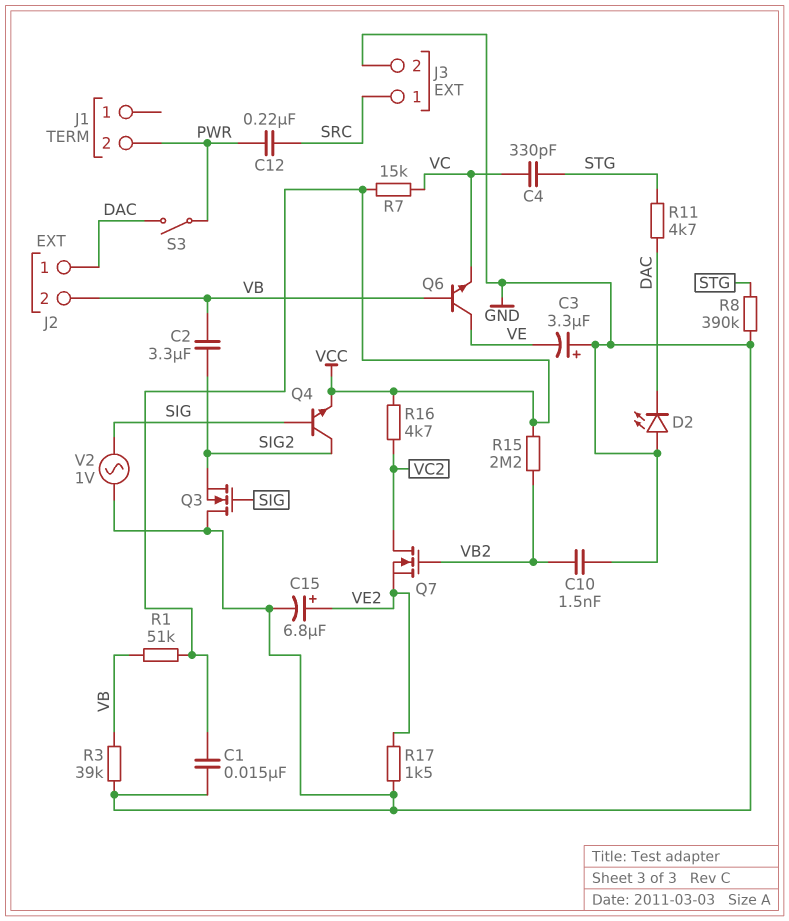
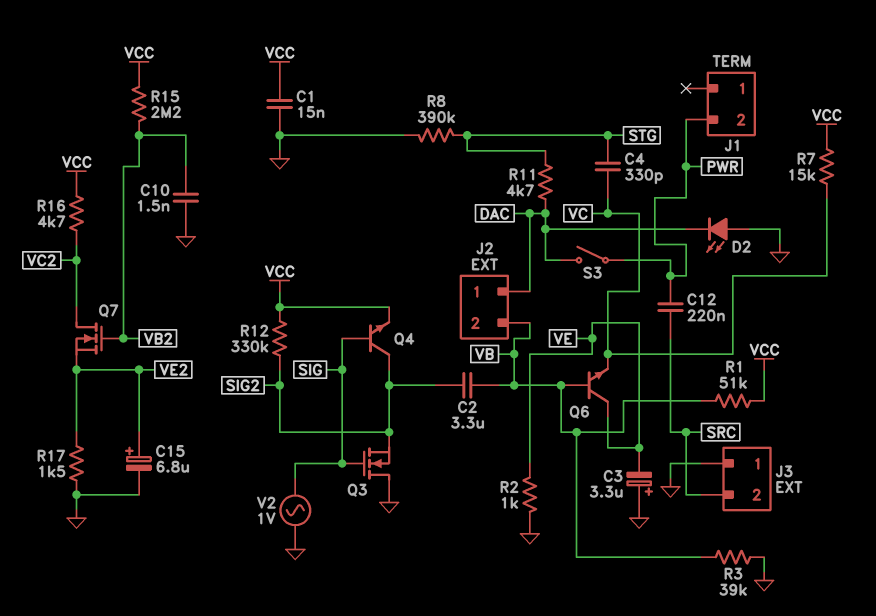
J3 pin 1: SRC -> GND
J3 pin 2: GND -> SRC
R2: none -> 1k (GND, VE)
R12: none -> 330k (SIG2, VCC)

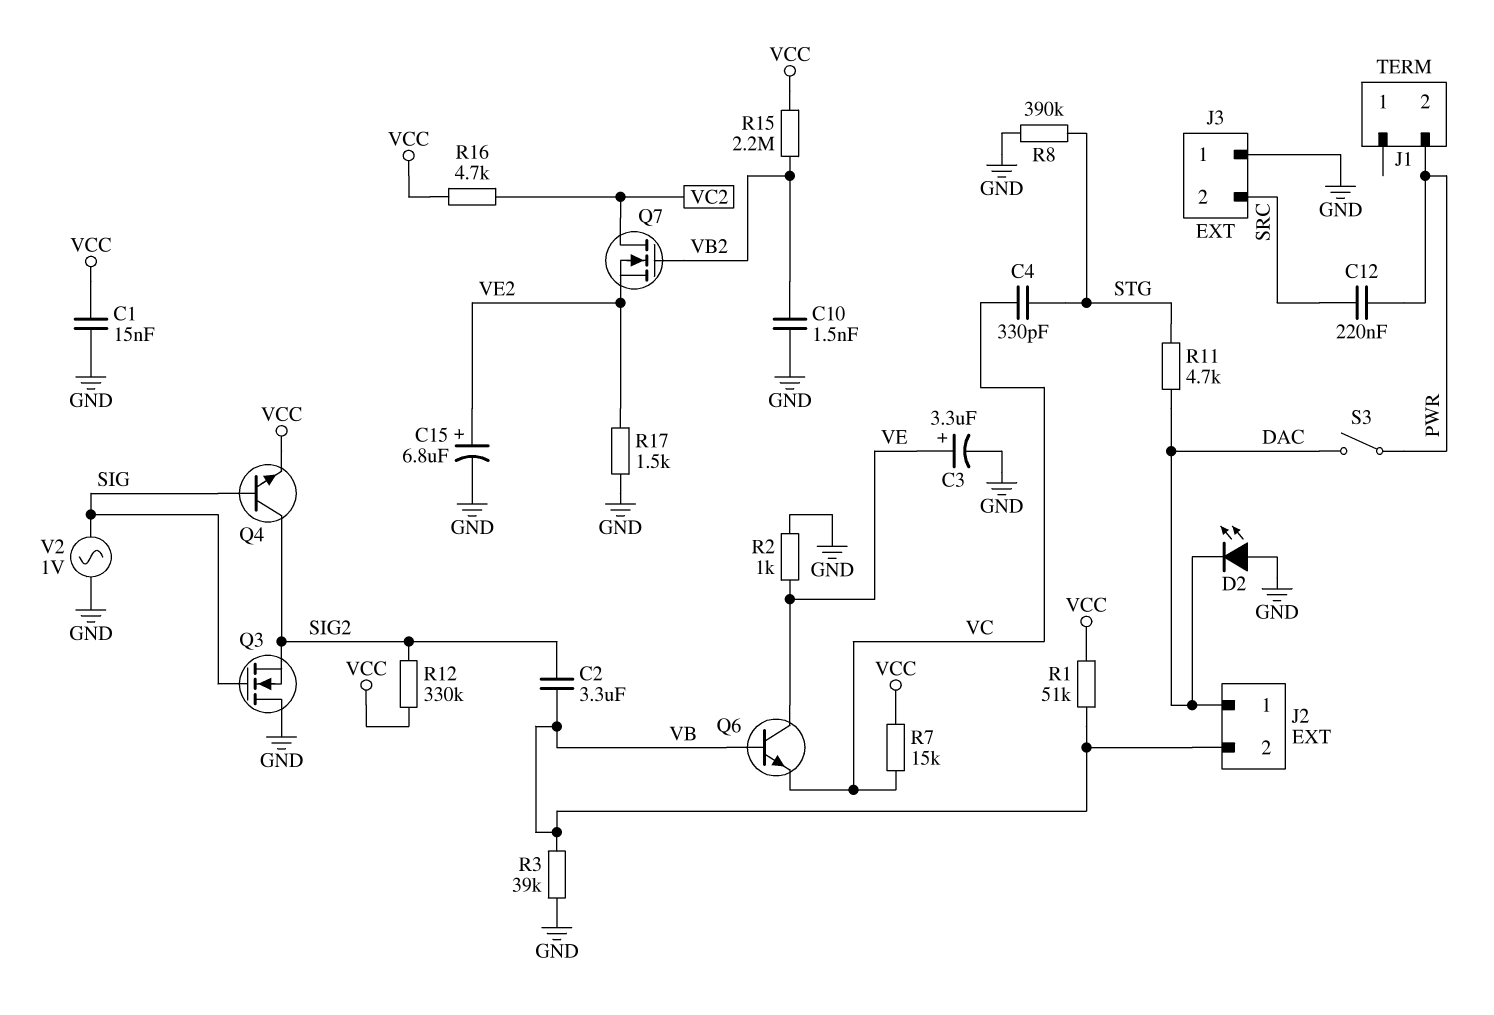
C3: 3.3uF (plus GND, minus VE) -> 3.3uF (plus VE, minus GND)

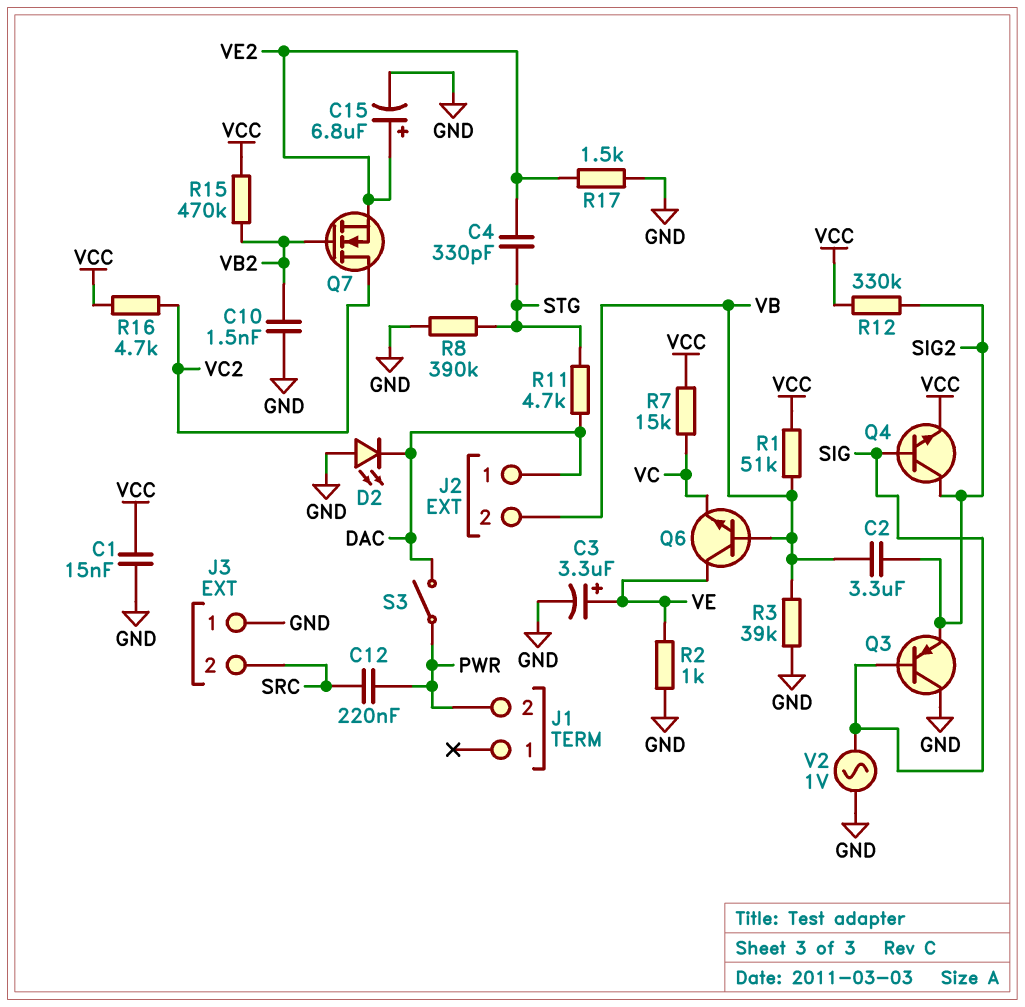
C4: 330pF (STG, VC) -> 330pF (STG, VE2)
Q3: NMOS (G SIG, D GND, S SIG2) -> PNP (B SIG, C GND, E SIG2)
R15: 2.2M (VB2, VCC) -> 470k (VB2, VCC)

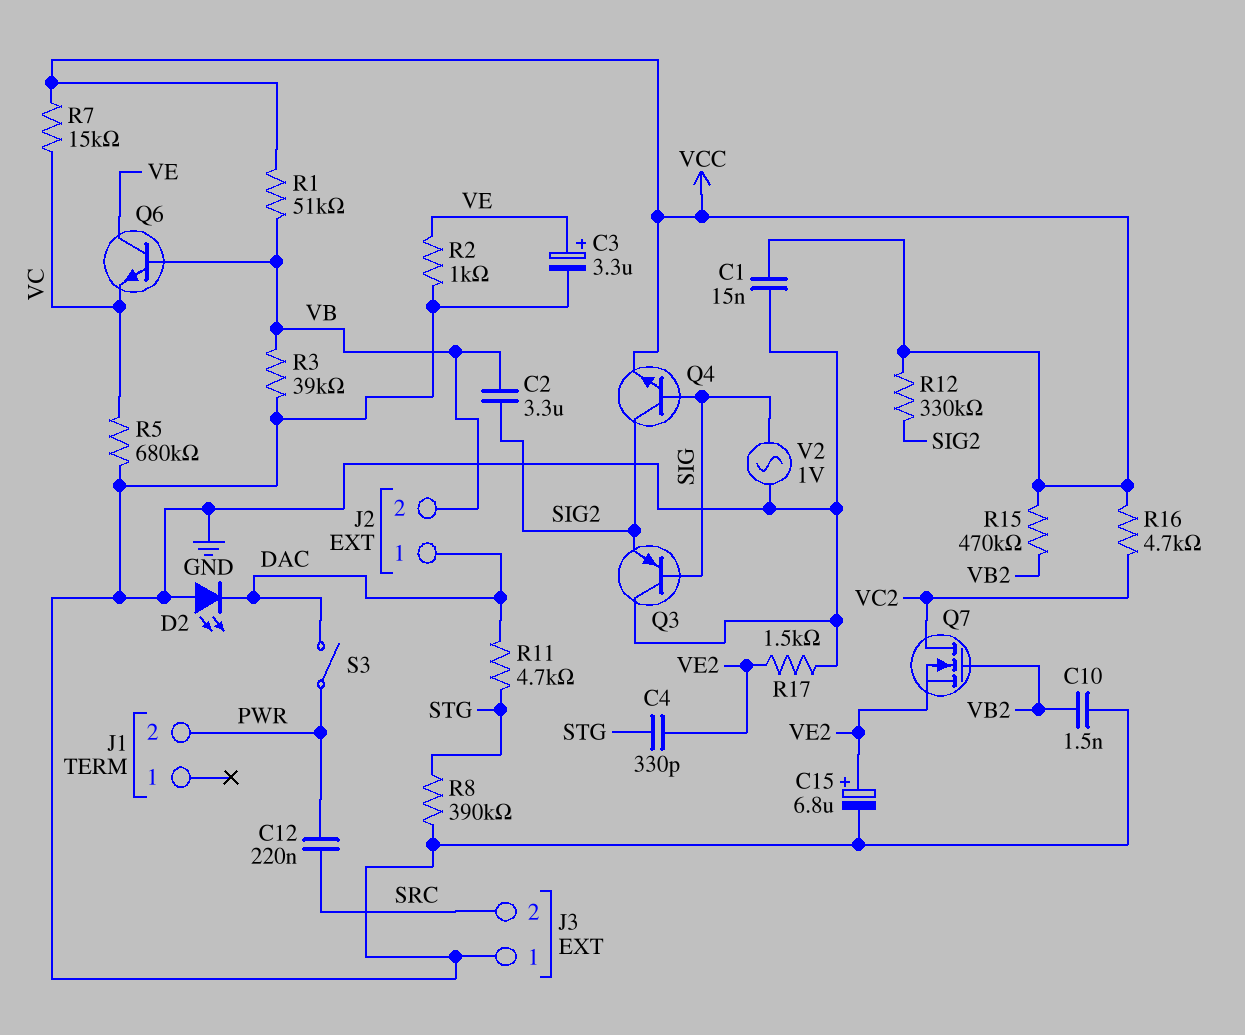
R5: none -> 680k (GND, VC)

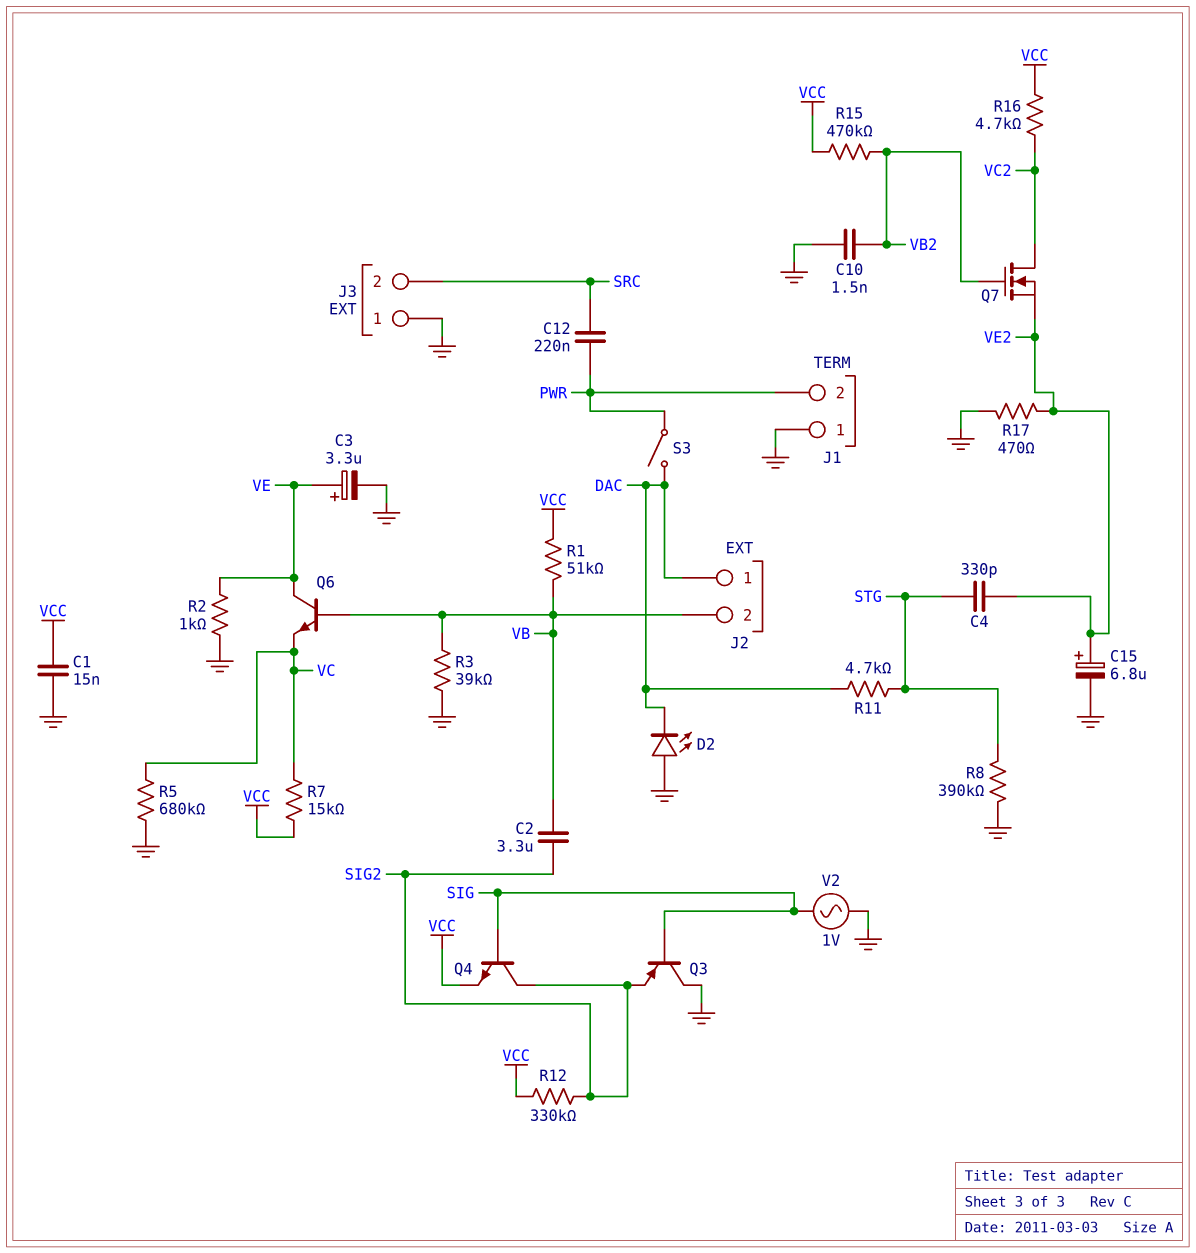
J1 pin 1: none -> GND
R17: 1.5k (GND, VE2) -> 470 (GND, VE2)

